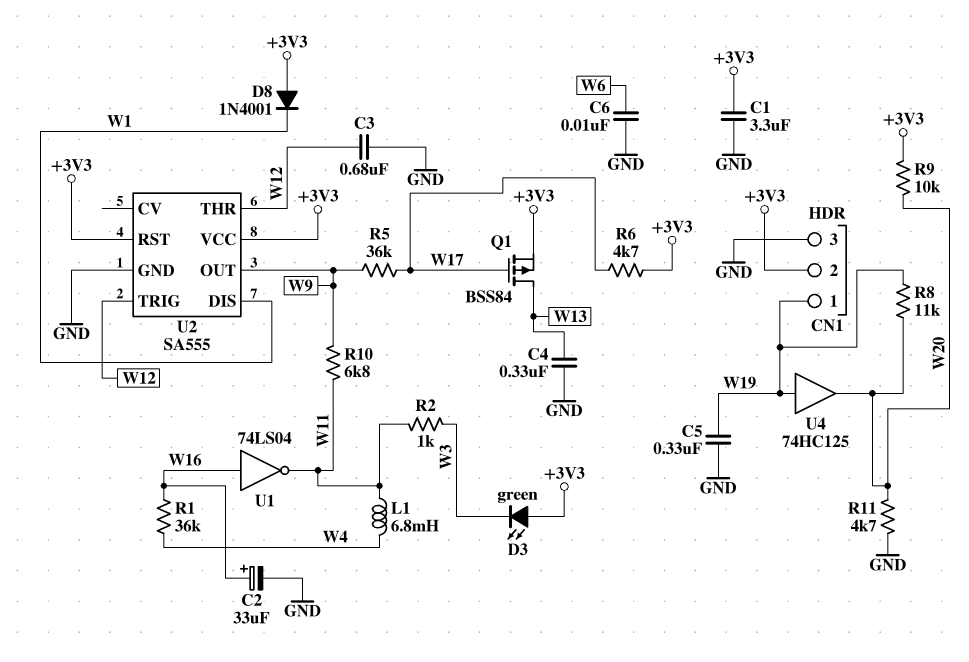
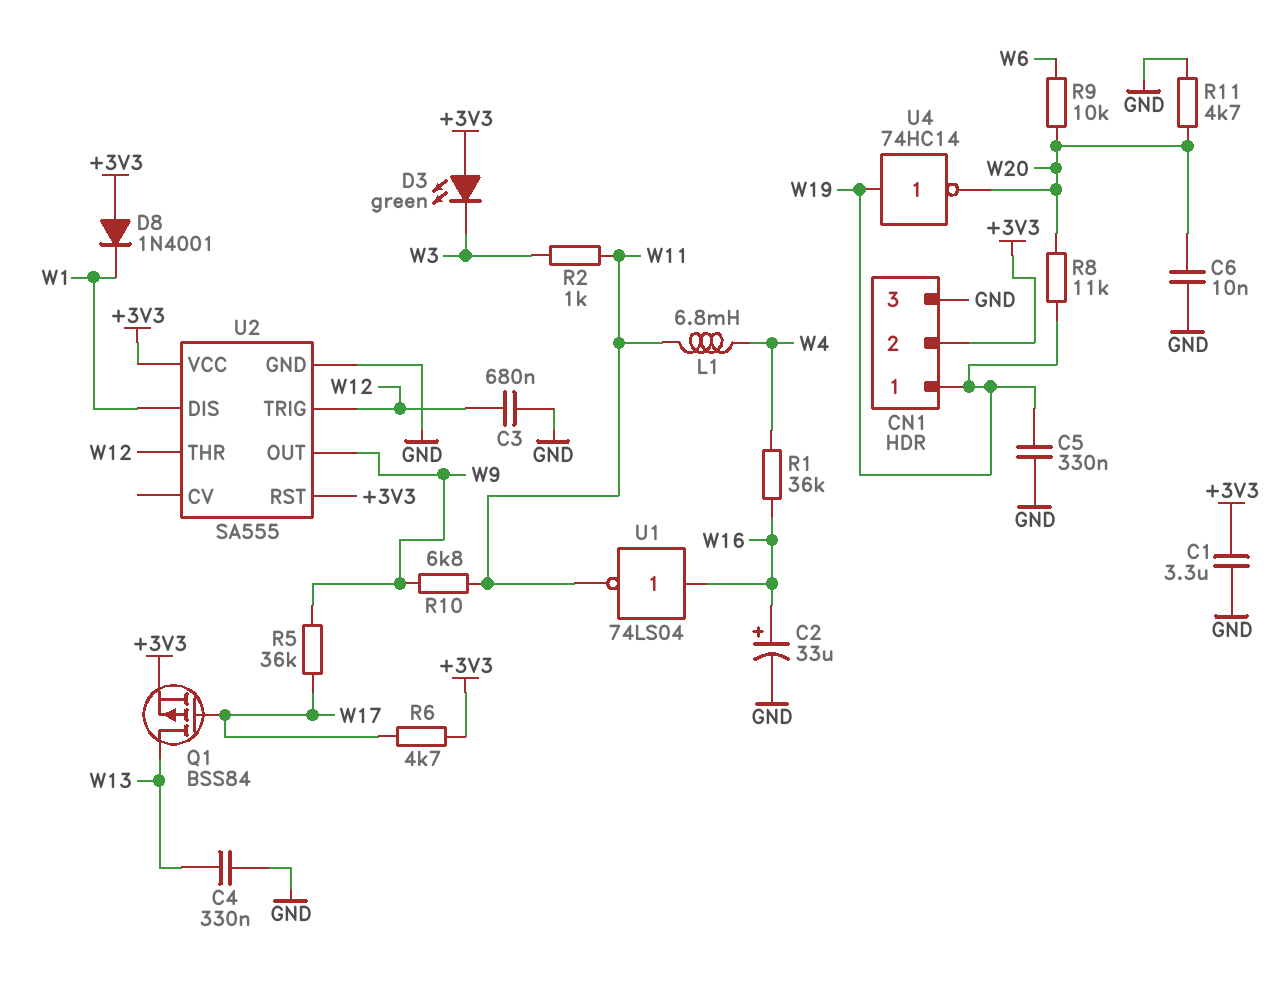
C6: 10nF (GND, W6) -> 10nF (GND, W20)
R9: 10k (+3V3, W20) -> 10k (W6, W20)
U4: buffer 74HC125 (in W19, out W20) -> NOT 74HC14 (in W19, out W20)

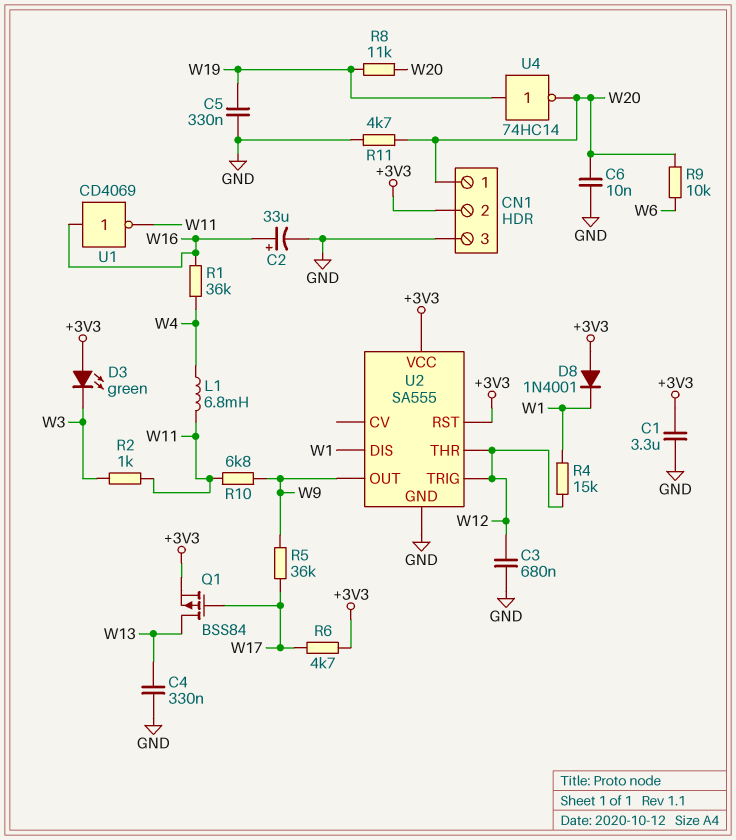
CN1 pin 1: W19 -> W20
R4: none -> 15k (W1, W12)
U1: NOT 74LS04 (in W16, out W11) -> NOT CD4069 (in W16, out W11)

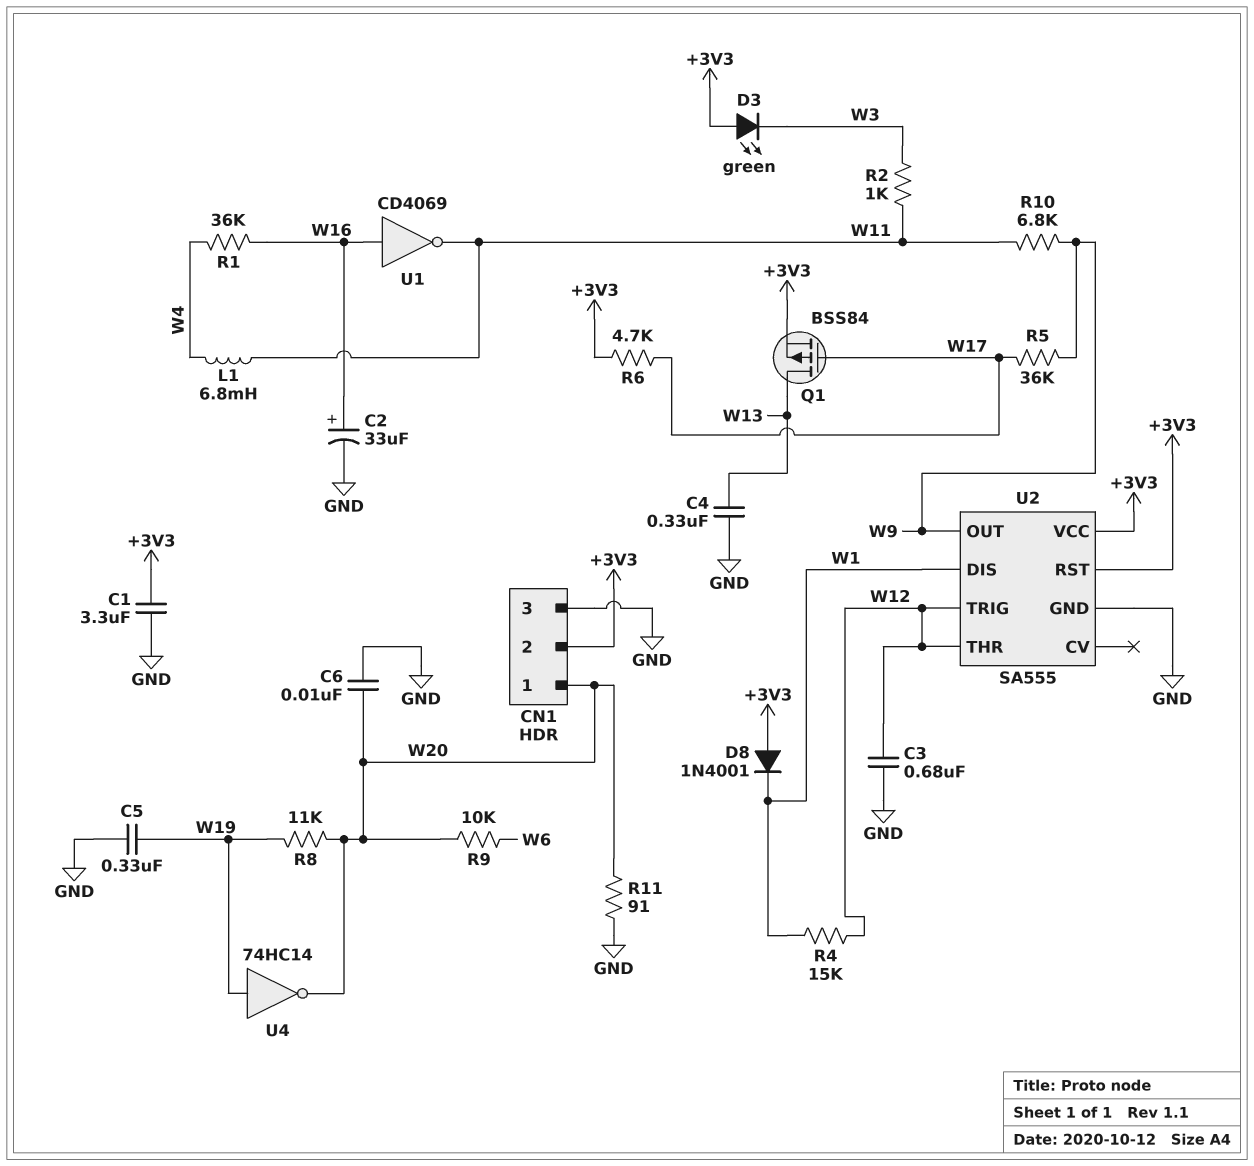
R11: 4.7k (GND, W20) -> 91 (GND, W20)

